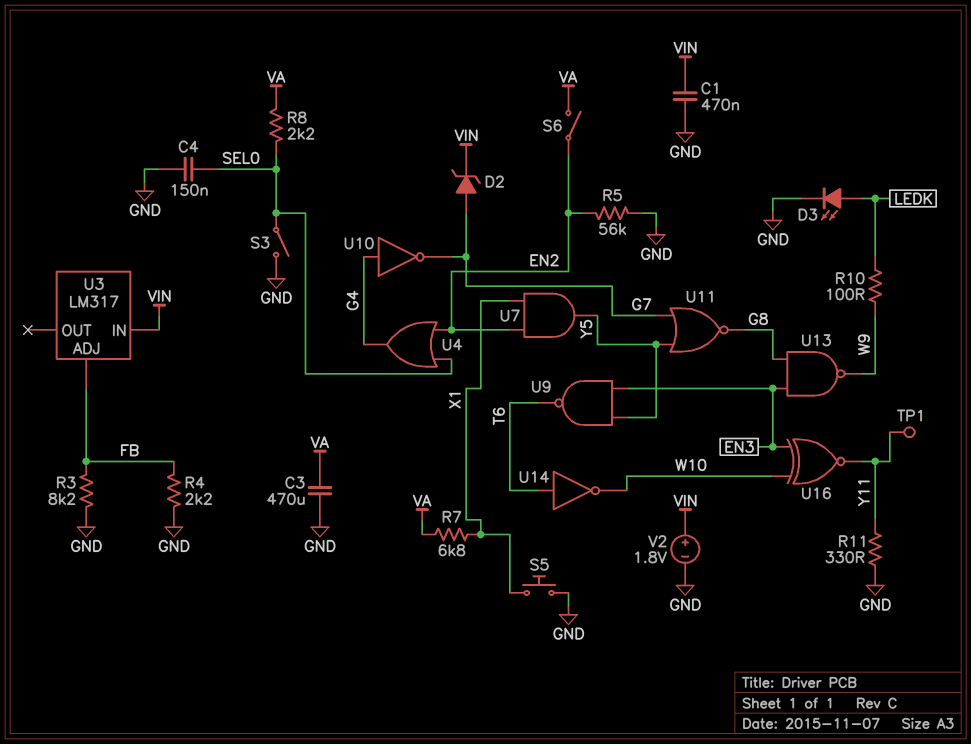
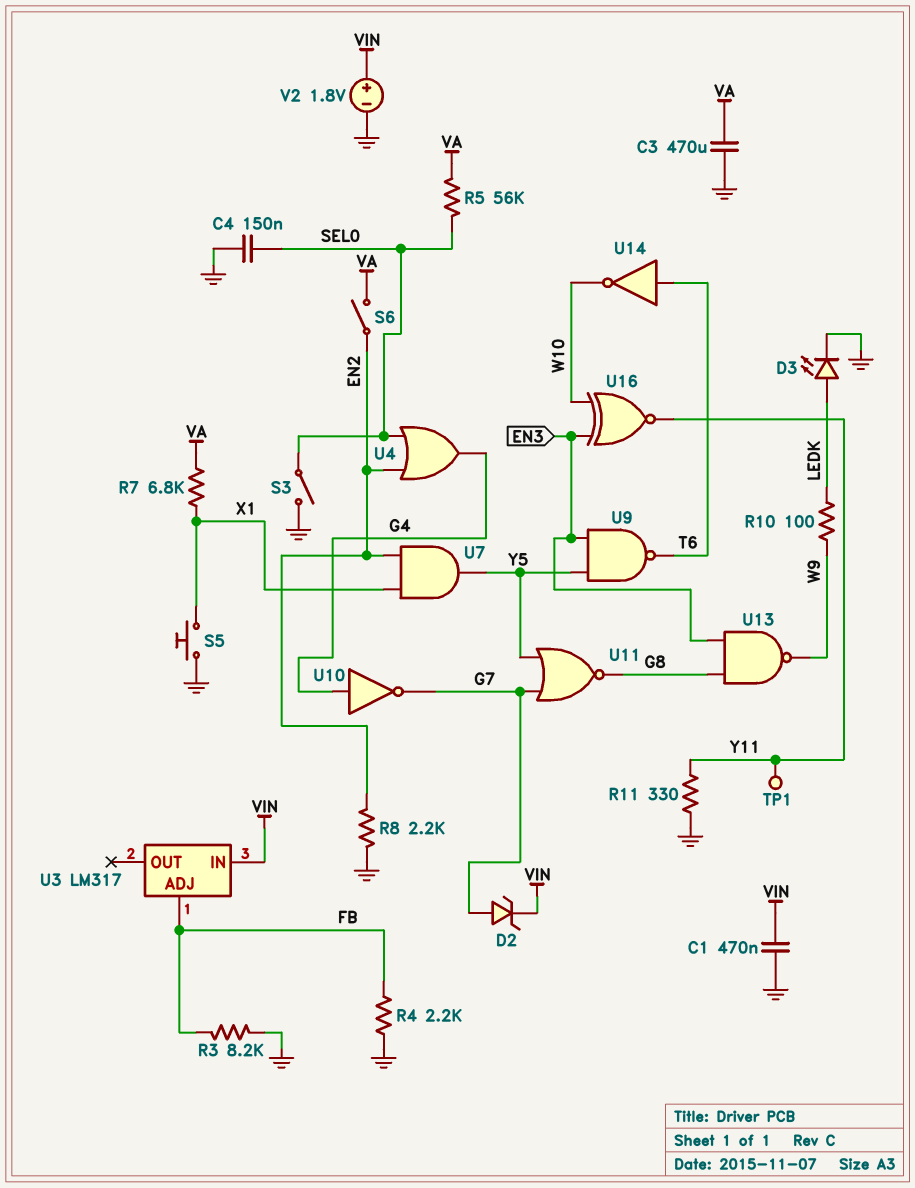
R5: 56k (EN2, GND) -> 56k (SEL0, VA)
R8: 2.2k (SEL0, VA) -> 2.2k (EN2, GND)

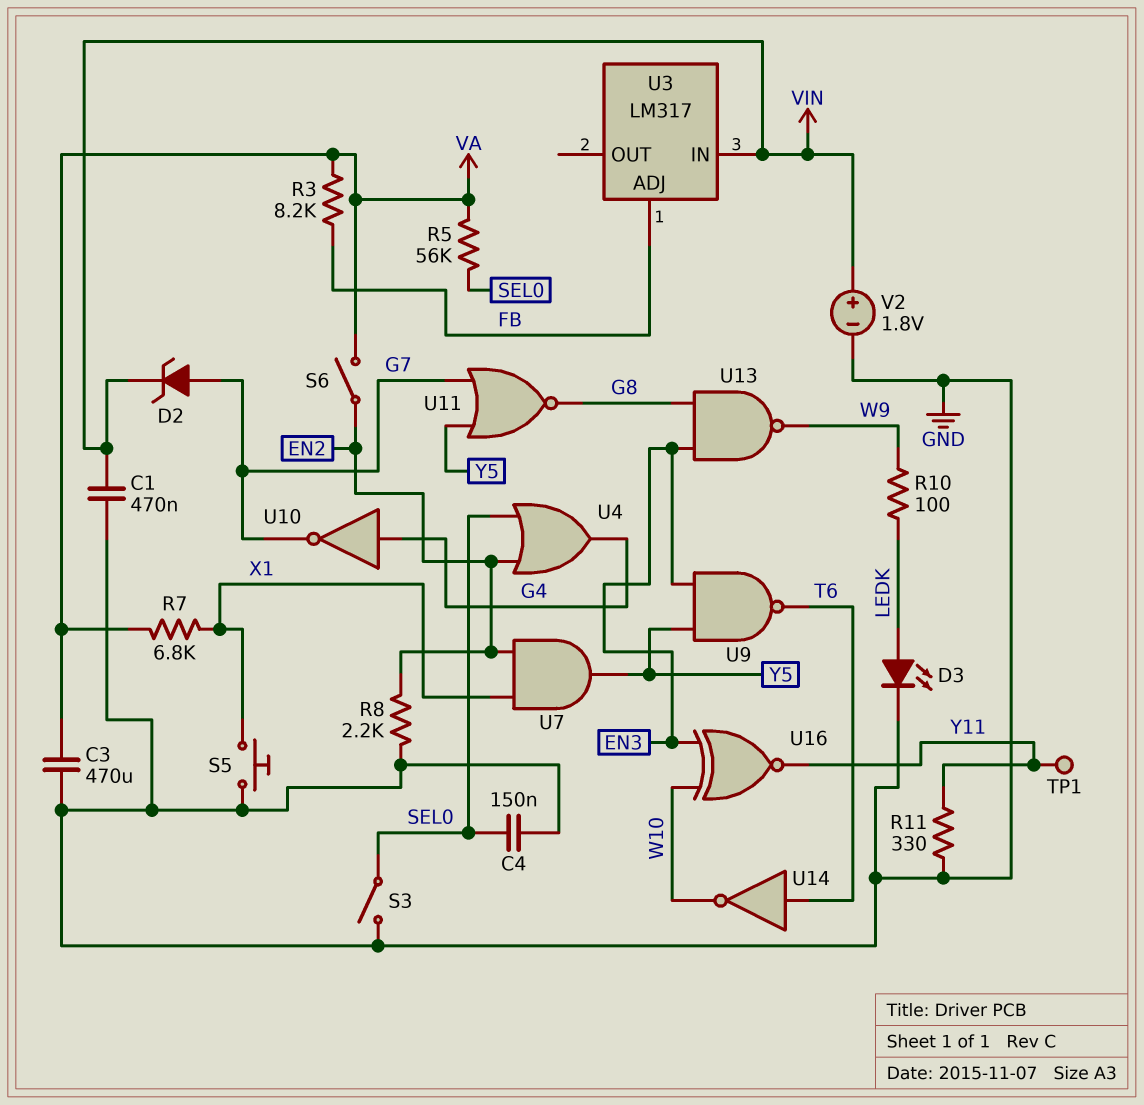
R3: 8.2k (FB, GND) -> 8.2k (FB, VA)
R4: 2.2k (FB, GND) -> none

